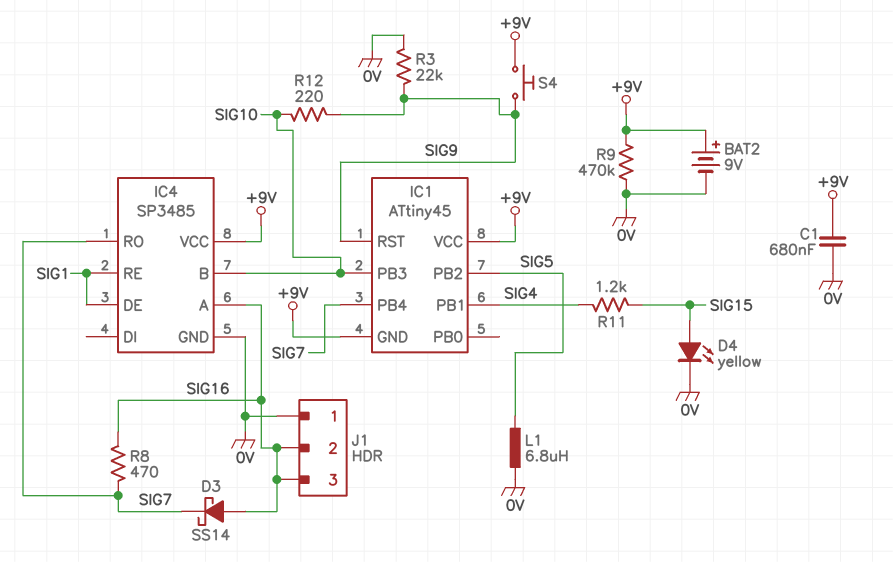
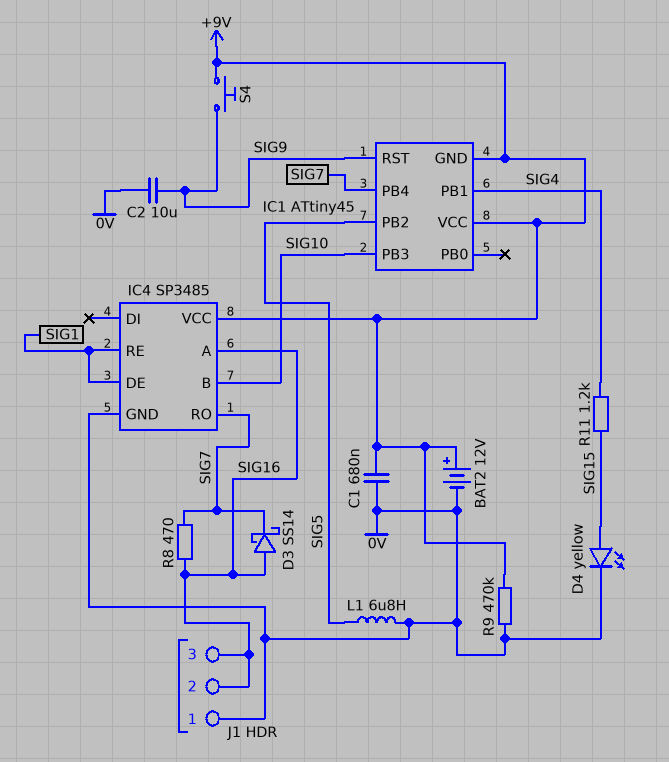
BAT2: 9V (plus +9V, minus 0V) -> 12V (plus +9V, minus 0V)
C2: none -> 10uF (0V, SIG9)
R3: 22k (0V, SIG9) -> none
R12: 220 (SIG9, SIG10) -> none

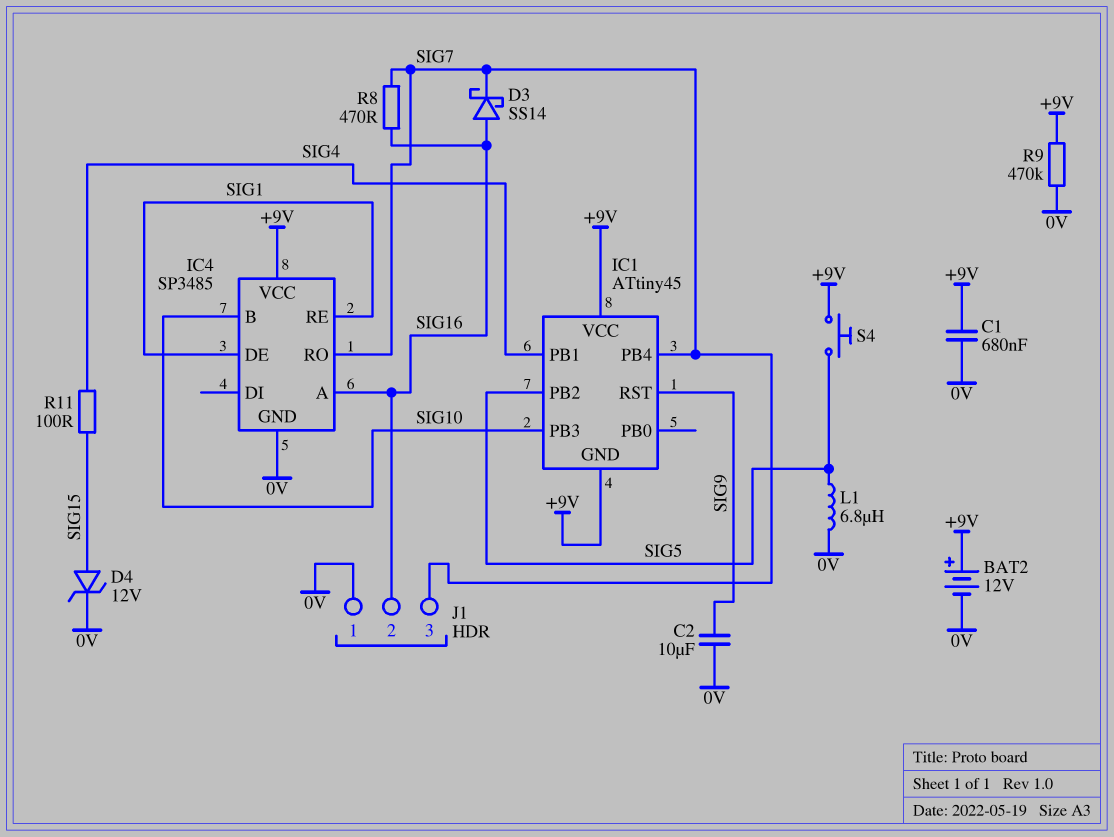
D4: LED yellow (A SIG15, K 0V) -> zener 12V (A SIG15, K 0V)
J1 pin 3: SIG16 -> SIG7
R11: 1.2k (SIG4, SIG15) -> 100 (SIG4, SIG15)
S4: button (+9V, SIG9) -> button (+9V, SIG5)

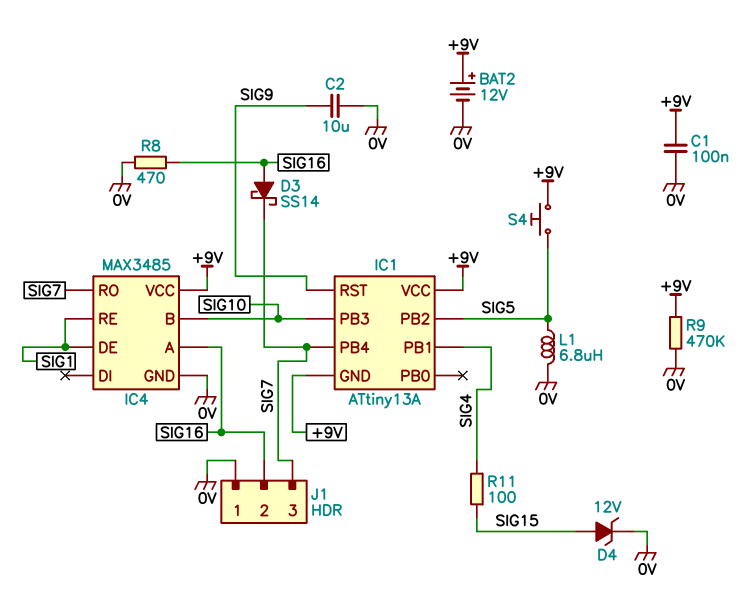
C1: 680nF (+9V, 0V) -> 100nF (+9V, 0V)
IC1: ATtiny45 -> ATtiny13A
IC4: SP3485 -> MAX3485
R8: 470 (SIG7, SIG16) -> 470 (0V, SIG16)

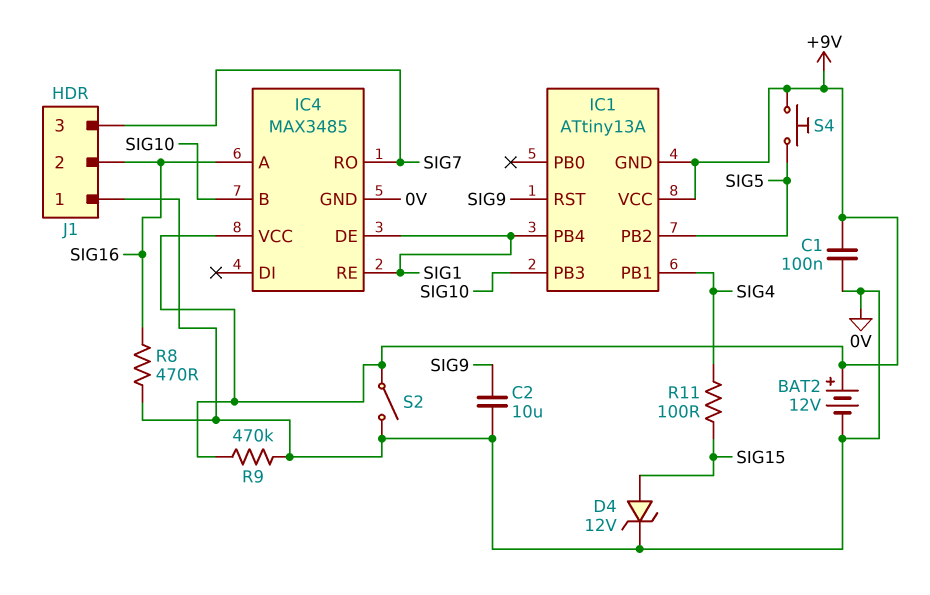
D3: schottky SS14 (A SIG16, K SIG7) -> none
IC1 pin PB4: SIG7 -> SIG1
L1: 6.8uH (0V, SIG5) -> none
S2: none -> switch (+9V, 0V)

